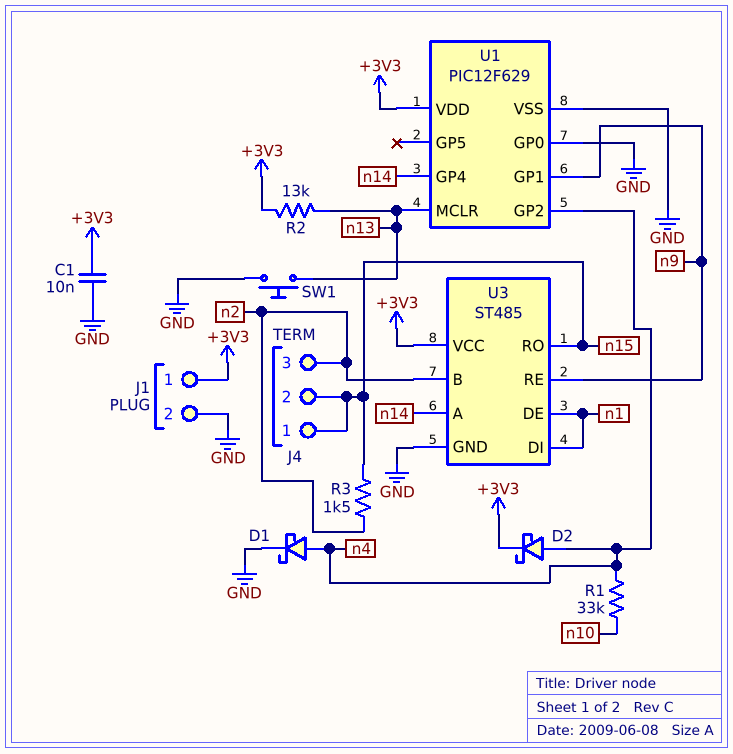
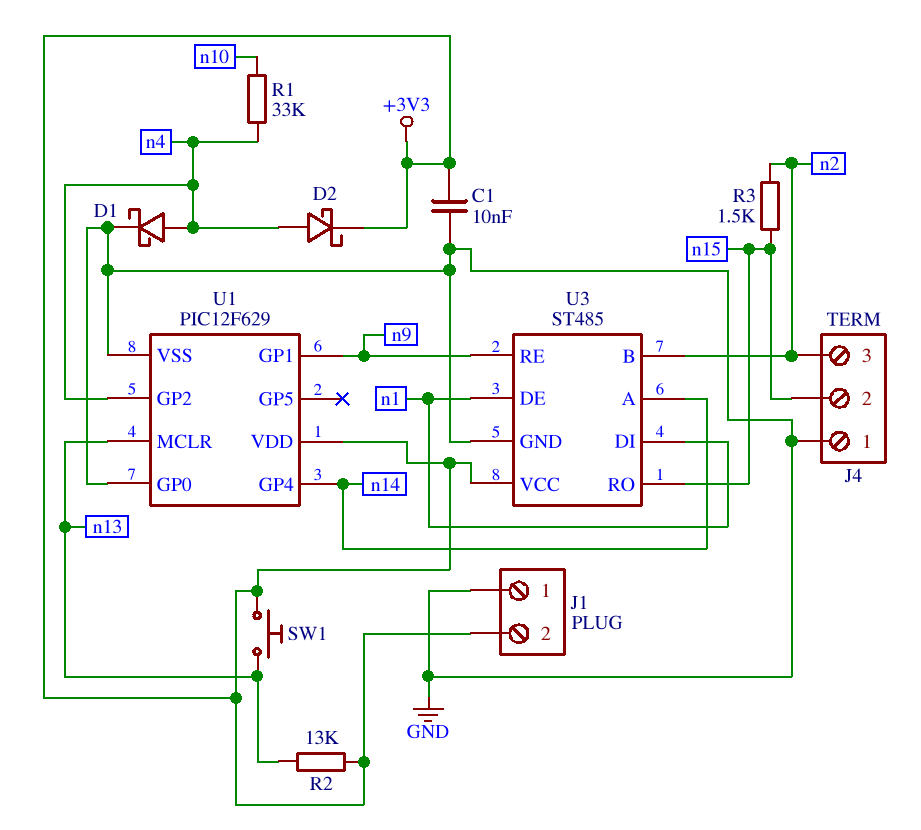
J1 pin 1: +3V3 -> GND
J1 pin 2: GND -> +3V3
J4 pin 1: n15 -> GND
SW1: button (GND, n13) -> button (+3V3, n13)

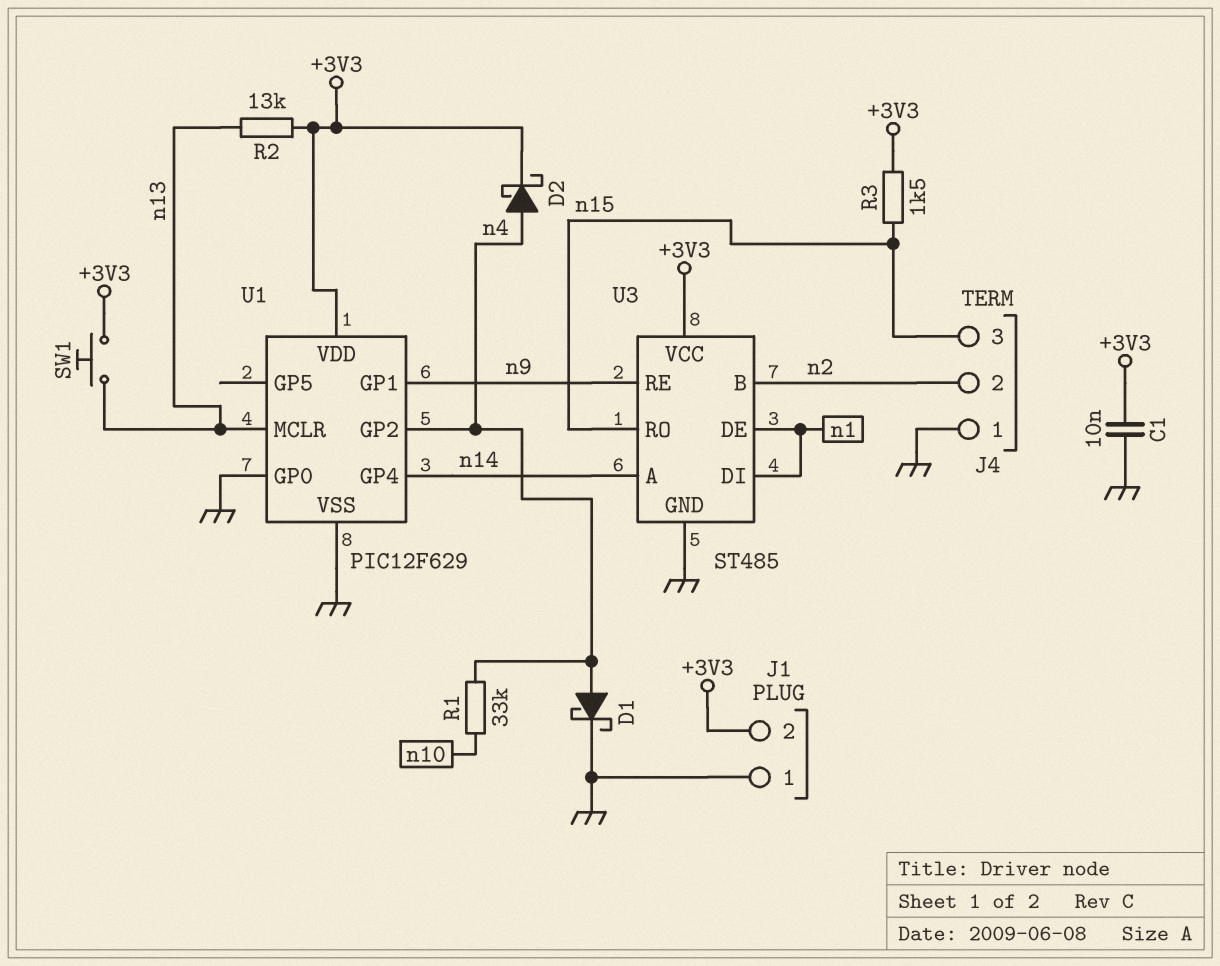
J4 pin 2: n15 -> n2
J4 pin 3: n2 -> n15
R3: 1.5k (n2, n15) -> 1.5k (+3V3, n15)

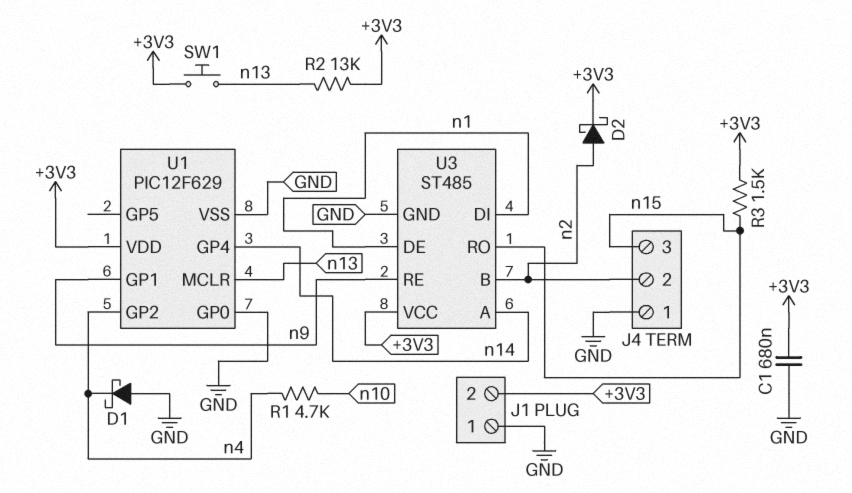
C1: 10nF (+3V3, GND) -> 680nF (+3V3, GND)
D1: schottky (A n4, K GND) -> schottky (A GND, K n4)
D2: schottky (A n4, K +3V3) -> schottky (A n2, K +3V3)
R1: 33k (n4, n10) -> 4.7k (n4, n10)

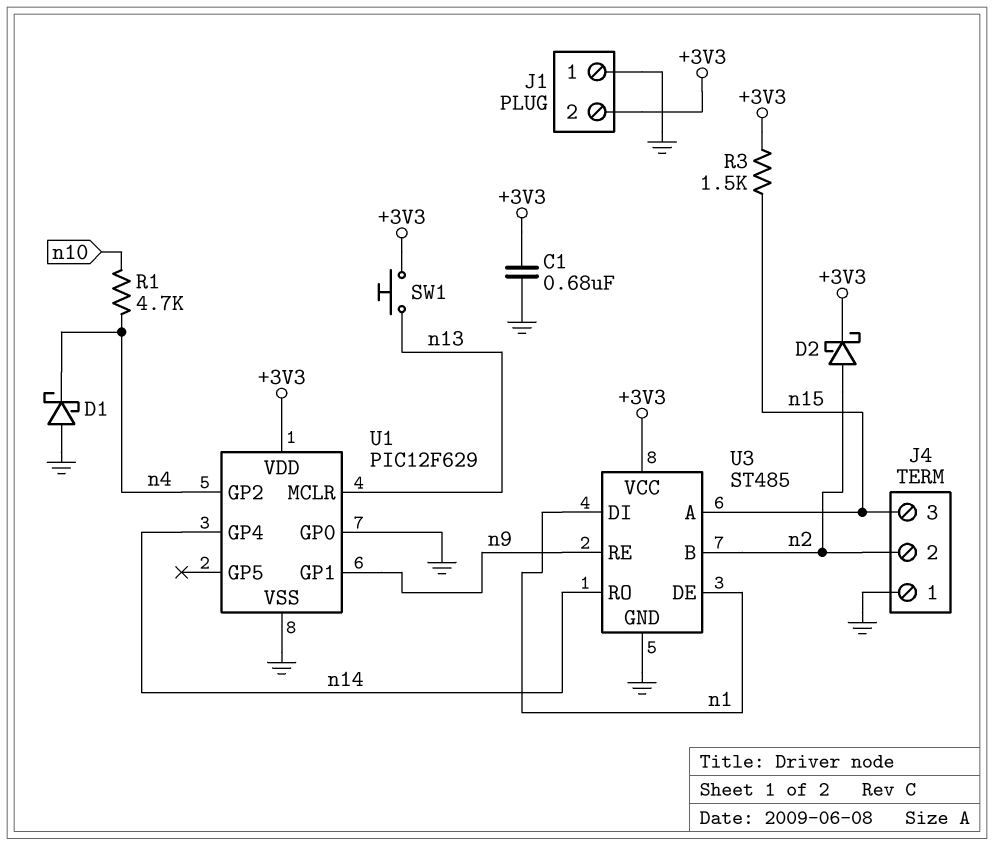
R2: 13k (+3V3, n13) -> none
U3 pin A: n14 -> n15
U3 pin RO: n15 -> n14

